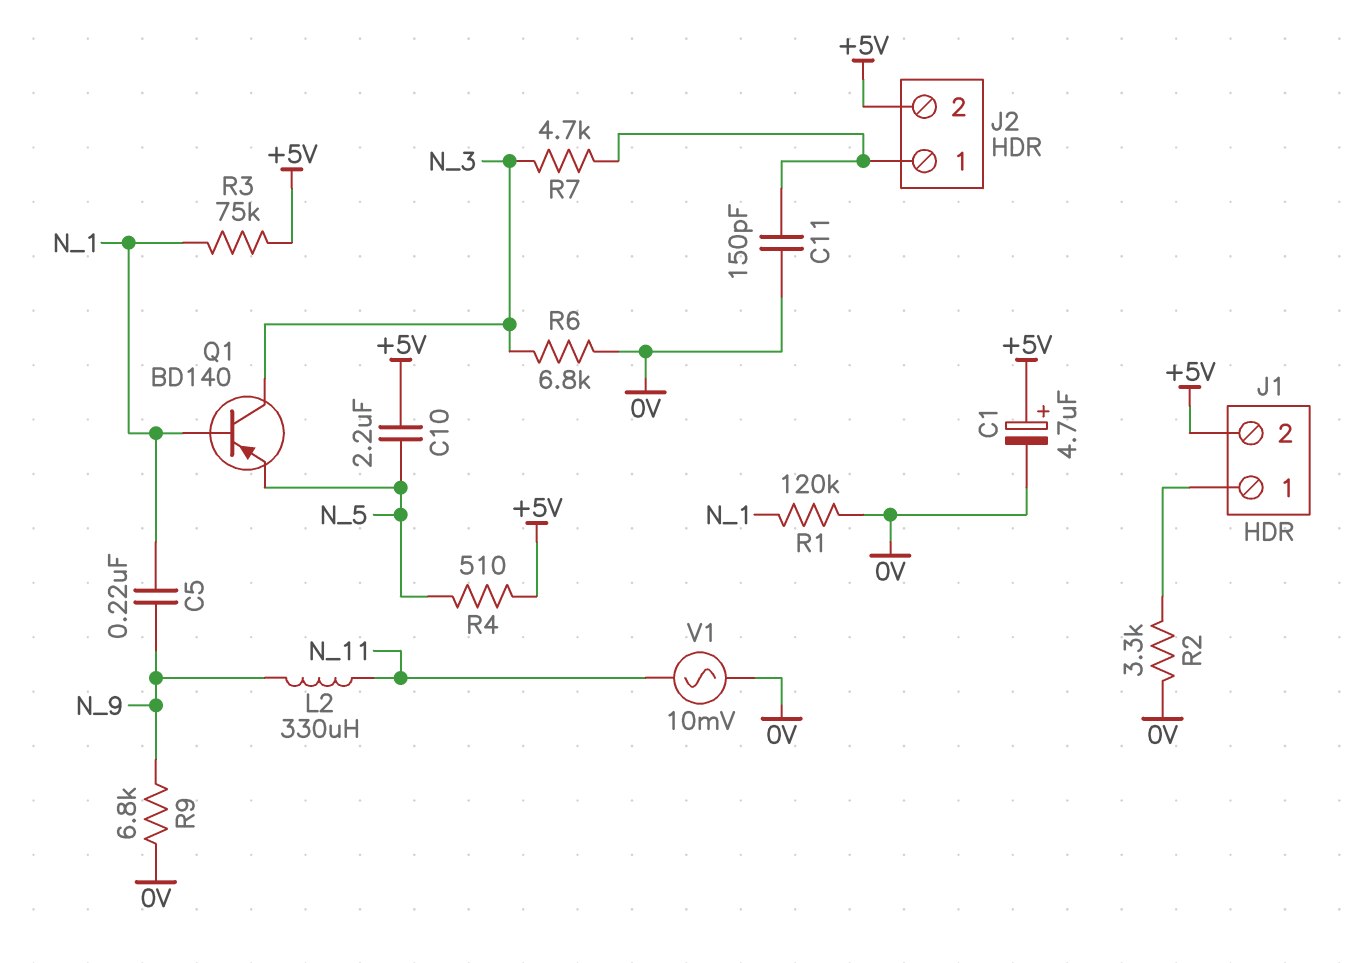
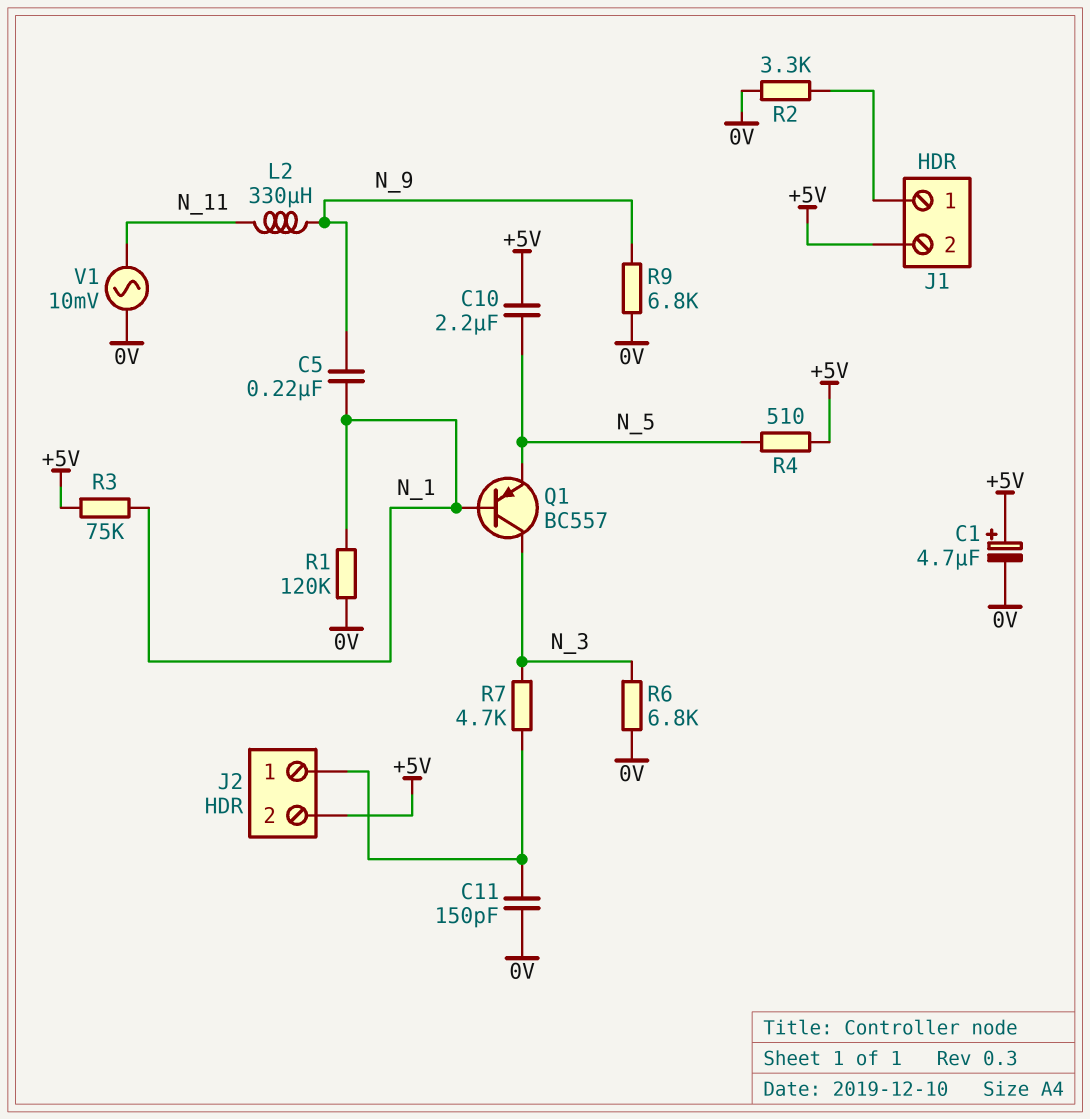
Q1: PNP BD140 (B N_1, C N_3, E N_5) -> PNP BC557 (B N_1, C N_3, E N_5)

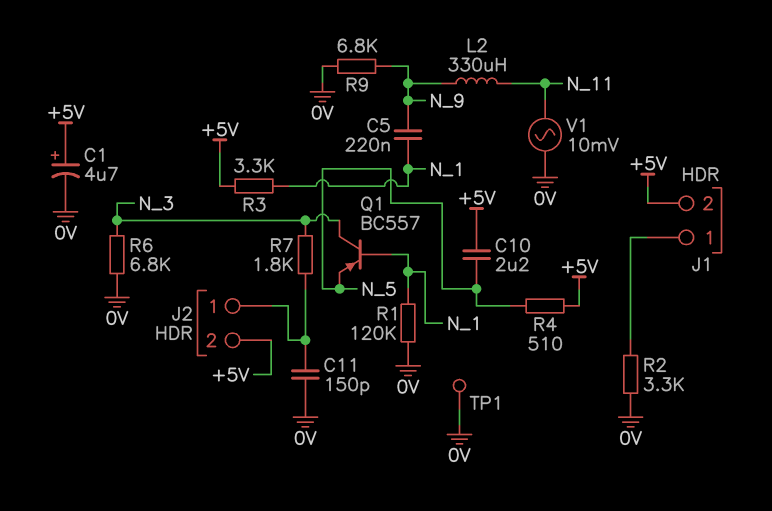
R3: 75k (+5V, N_1) -> 3.3k (+5V, N_1)
R7: 4.7k (J2/1, N_3) -> 1.8k (J2/1, N_3)
TP1: none -> test point (0V)

